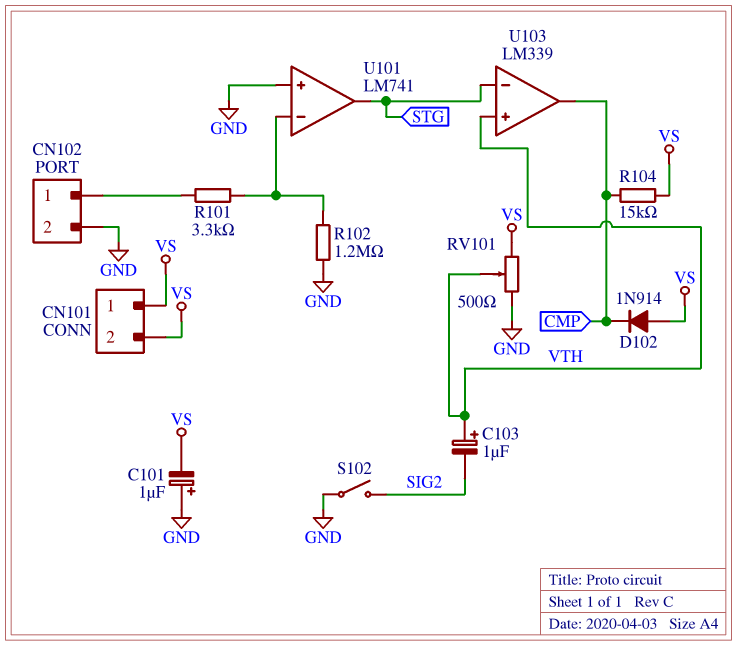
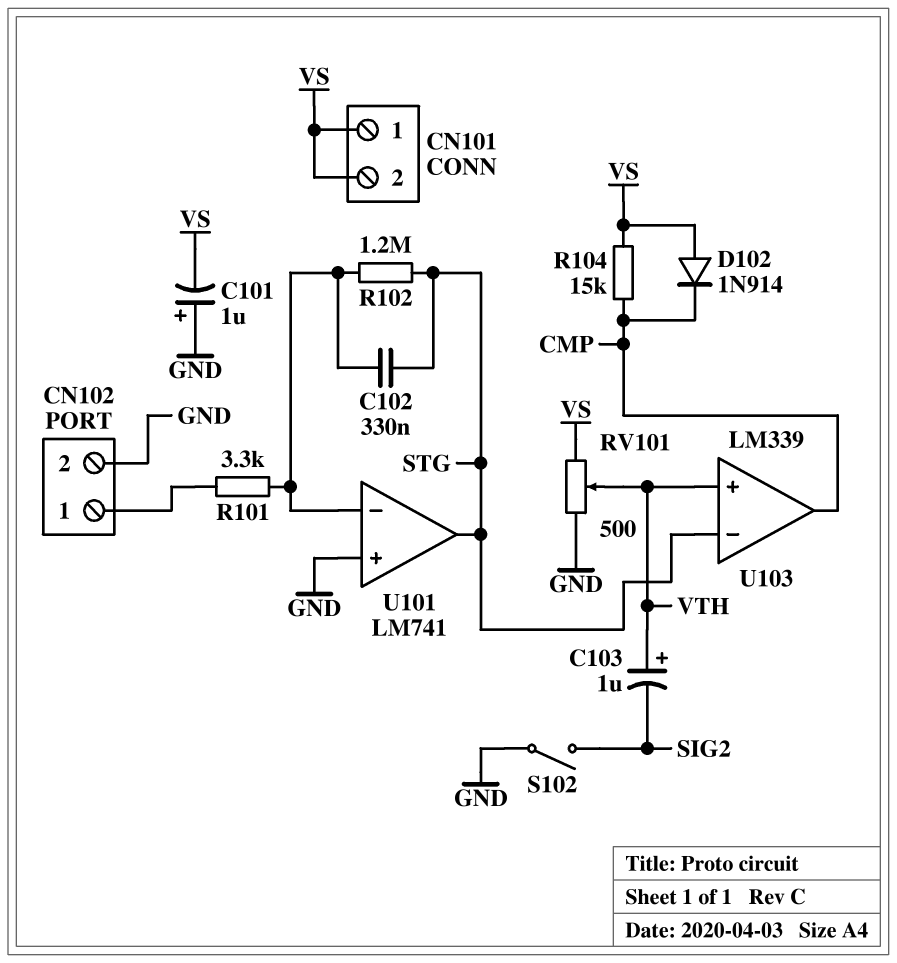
C102: none -> 330nF (STG, U101/in-)
R102: 1.2M (GND, U101/in-) -> 1.2M (STG, U101/in-)

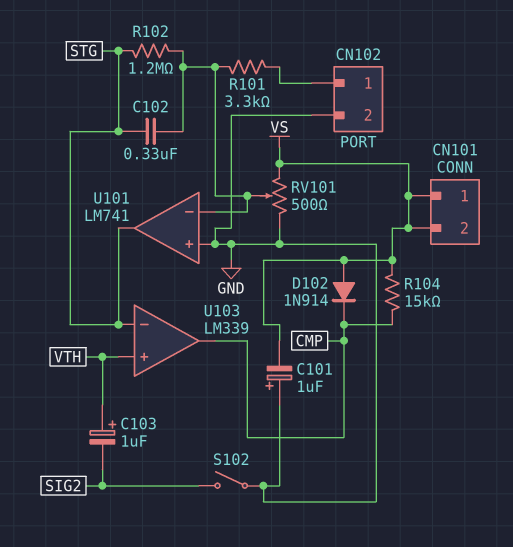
RV101: 500 (GND, VS, wiper VTH) -> 500 (GND, VS, wiper U101/in-)

